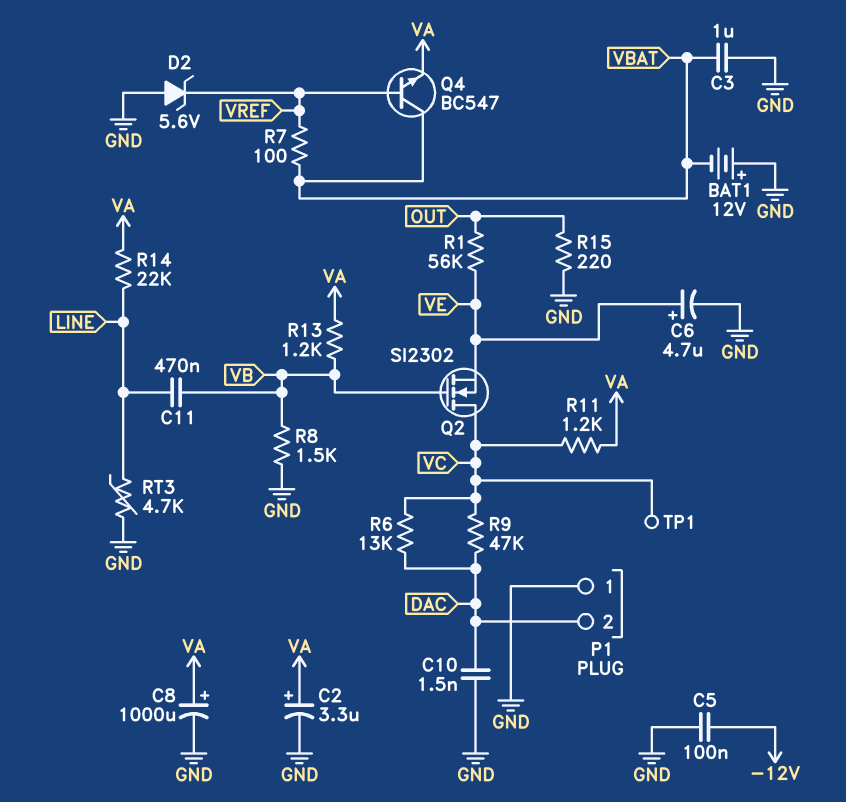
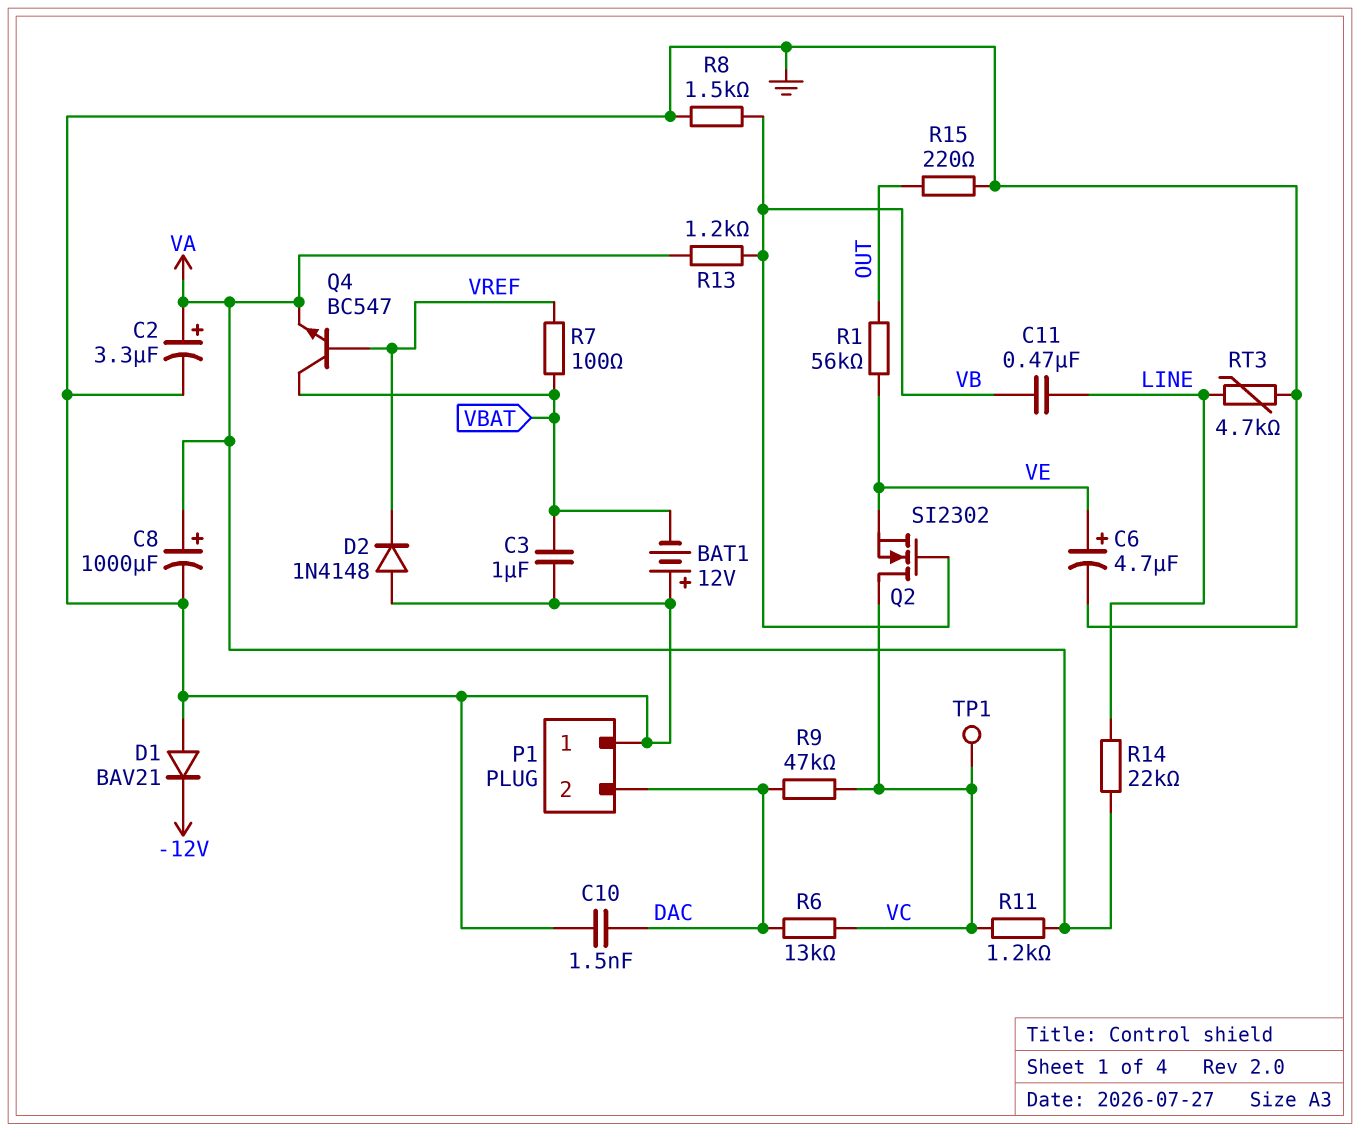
C5: 100nF (-12V, GND) -> none
D1: none -> diode BAV21 (A GND, K -12V)
D2: zener 5.6V (A GND, K VREF) -> diode 1N4148 (A GND, K VREF)

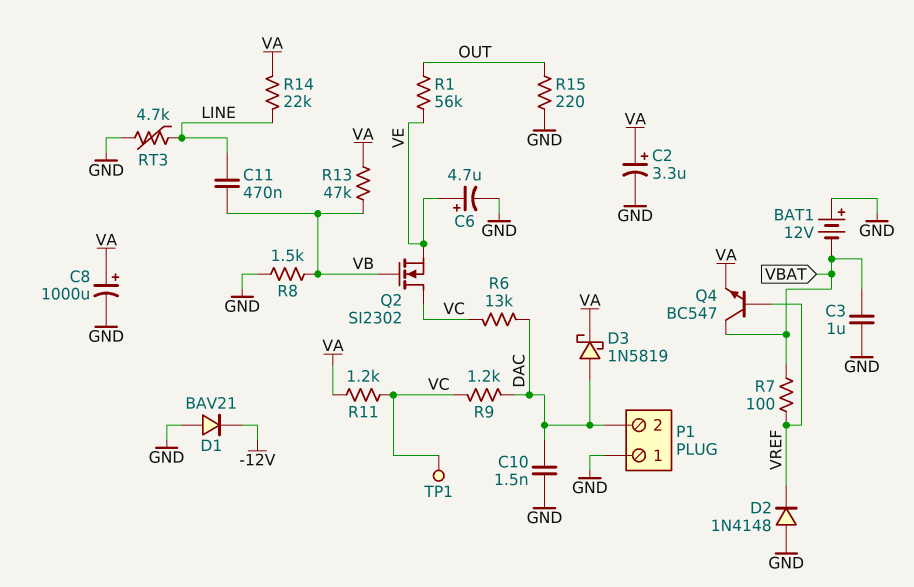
D3: none -> schottky 1N5819 (A DAC, K VA)
R9: 47k (DAC, VC) -> 1.2k (DAC, VC)
R13: 1.2k (VA, VB) -> 47k (VA, VB)

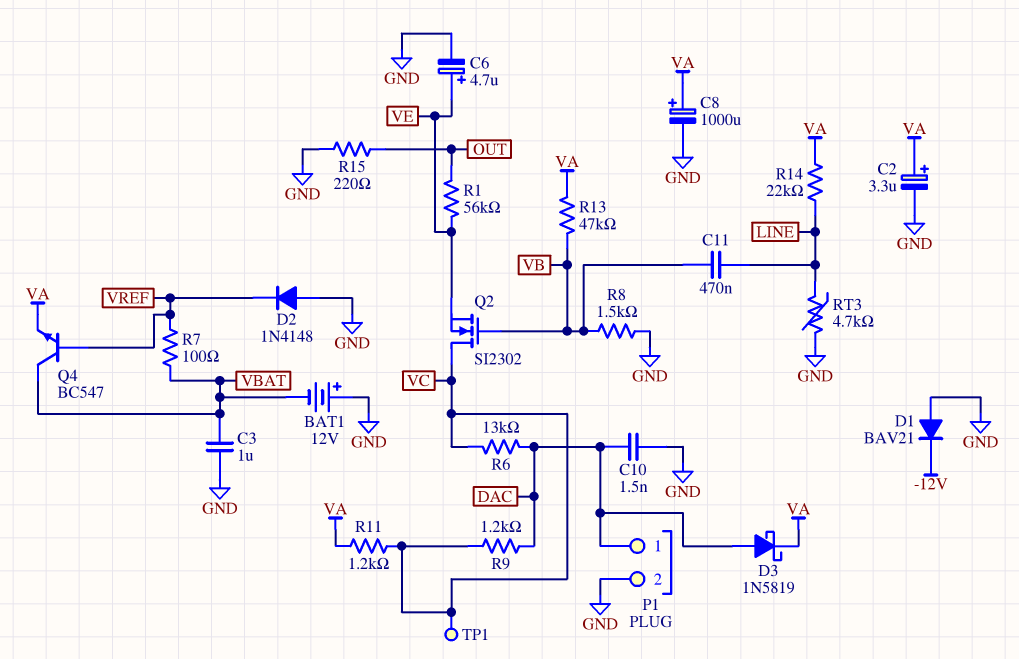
P1 pin 1: GND -> DAC
P1 pin 2: DAC -> GND

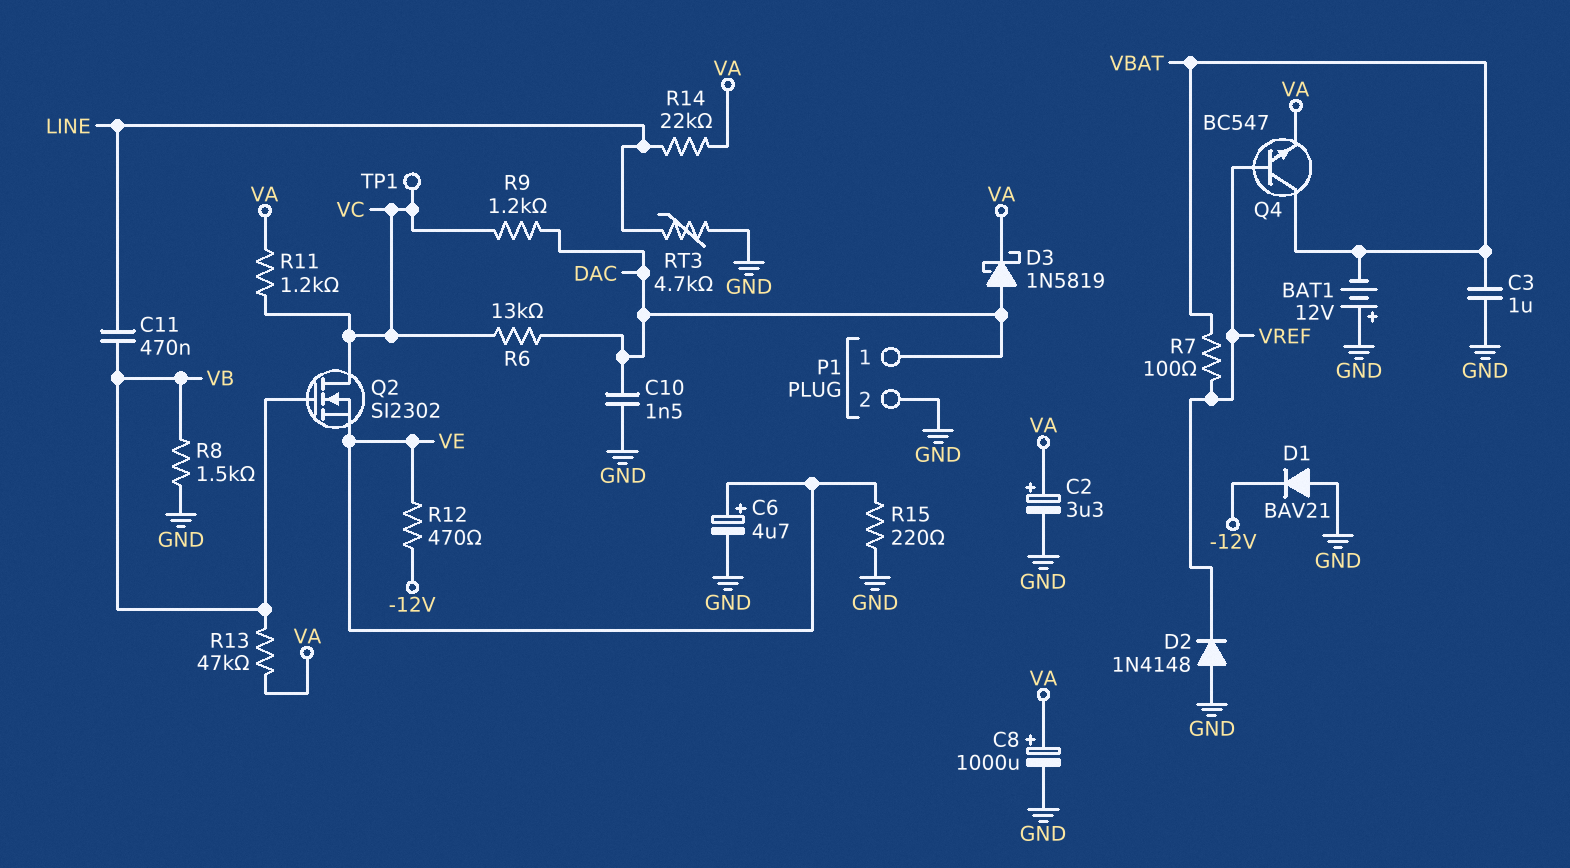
R1: 56k (OUT, VE) -> none
R12: none -> 470 (-12V, VE)
R15: 220 (GND, OUT) -> 220 (GND, VE)

